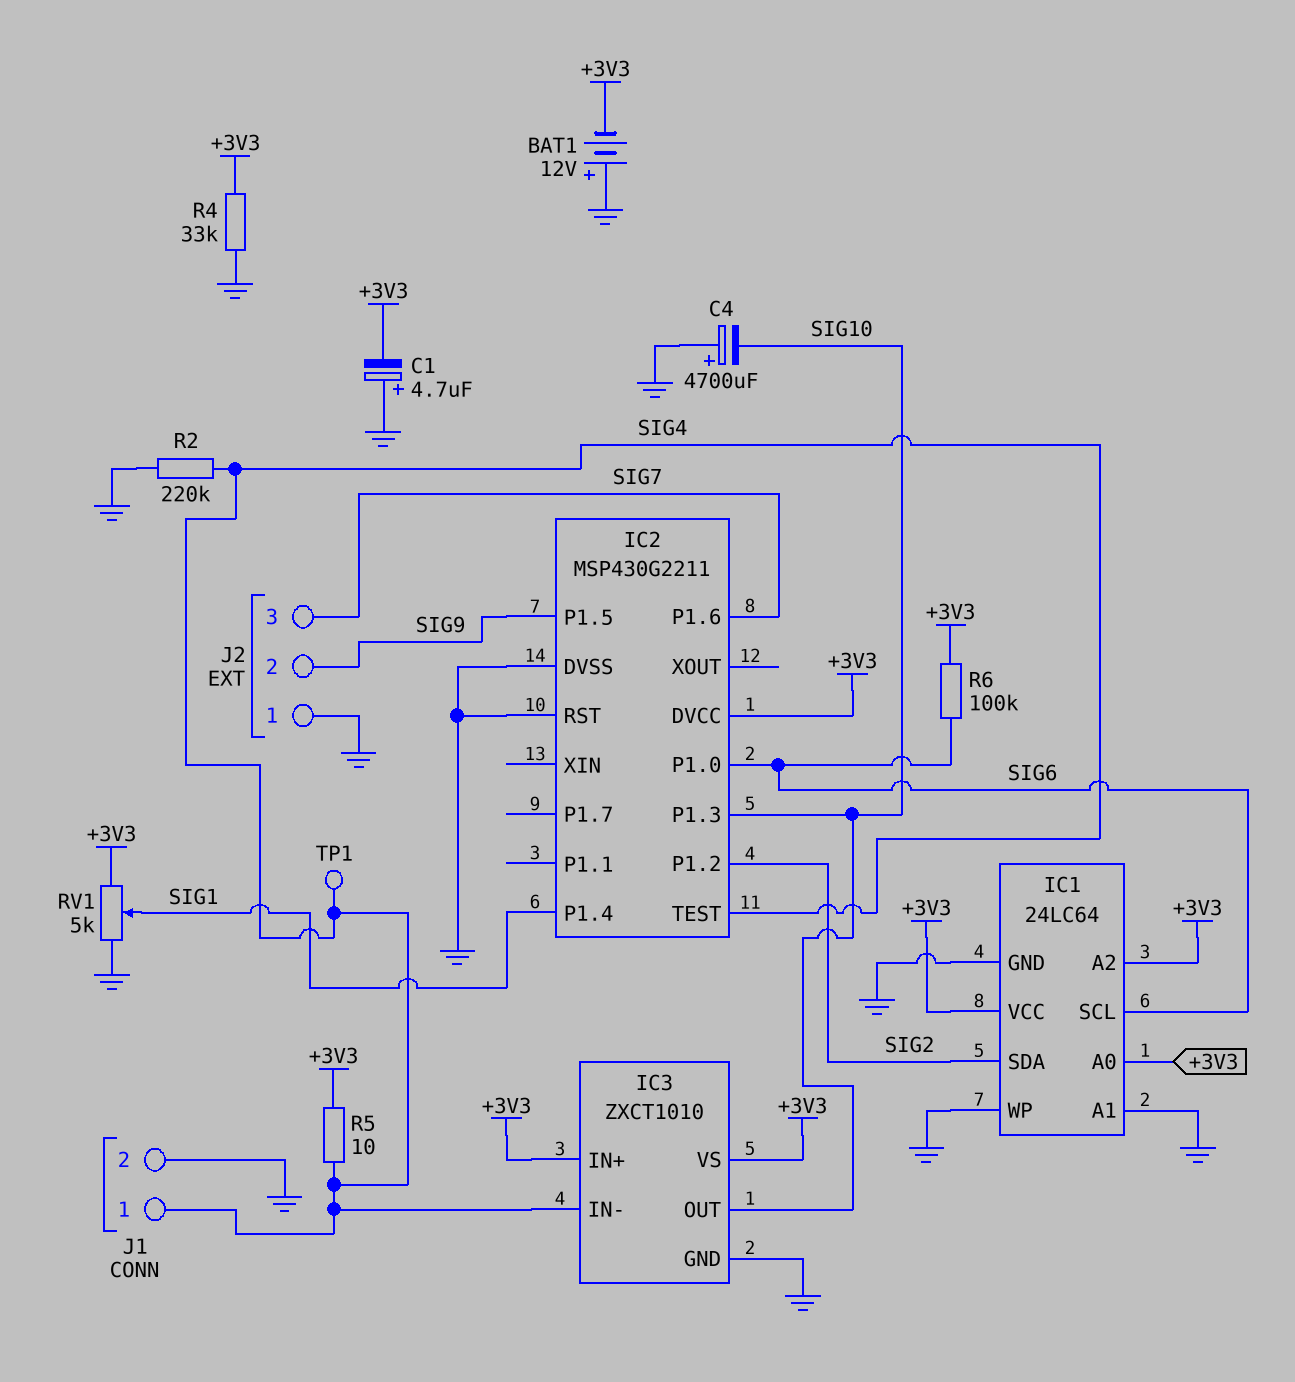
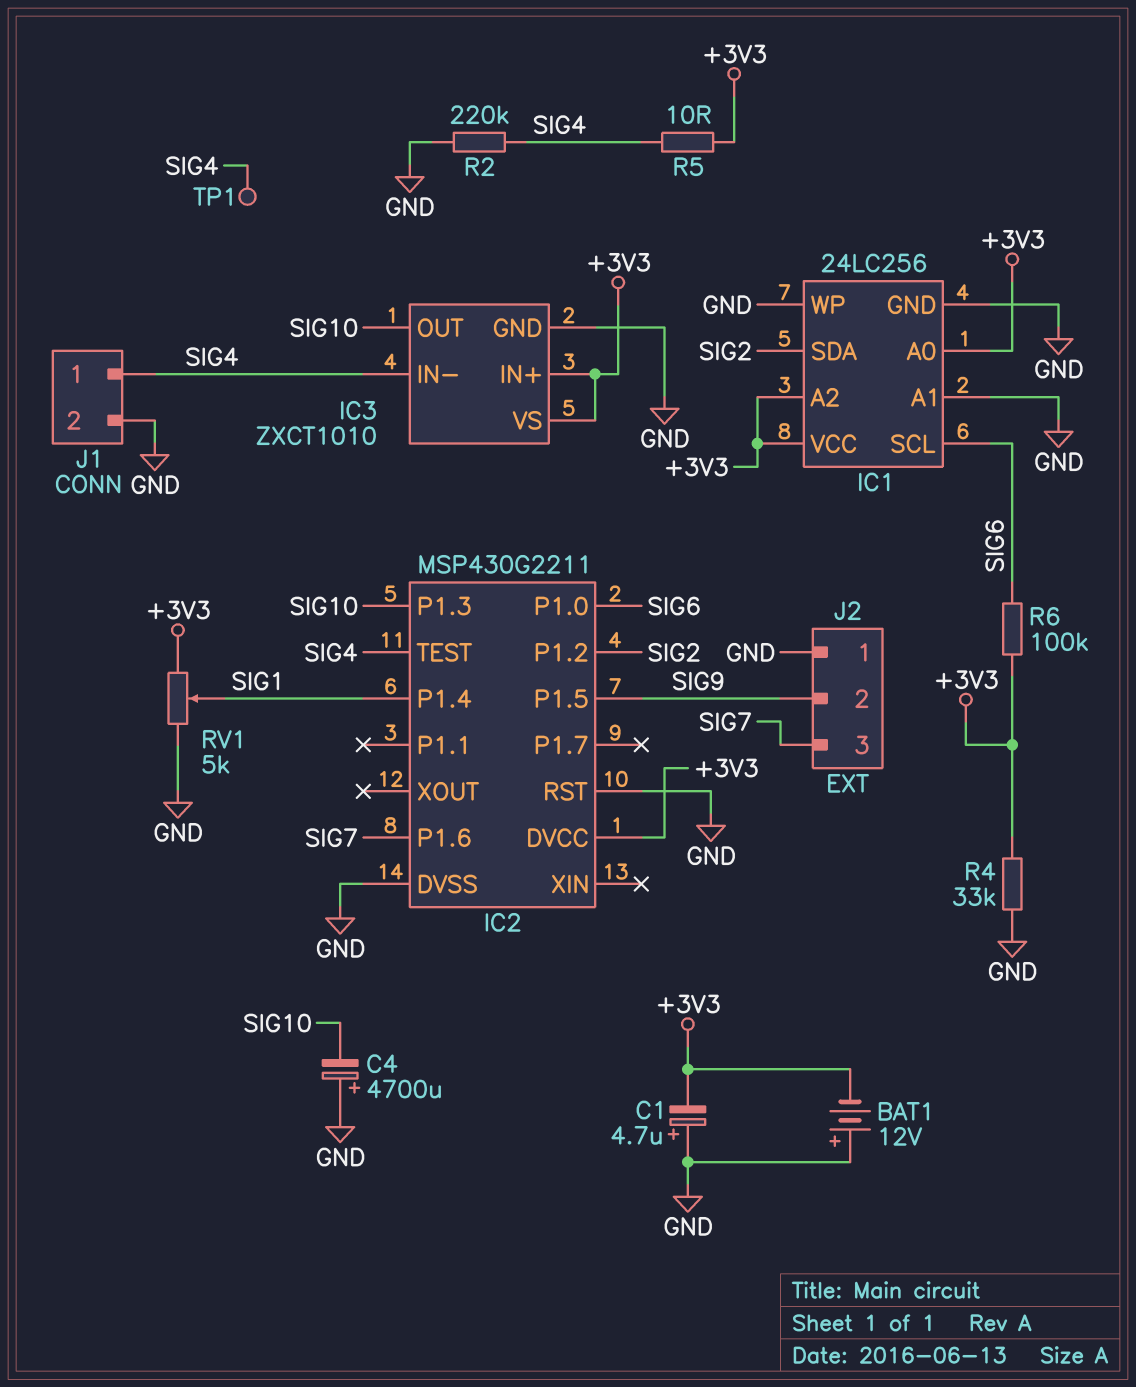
IC1: 24LC64 -> 24LC256

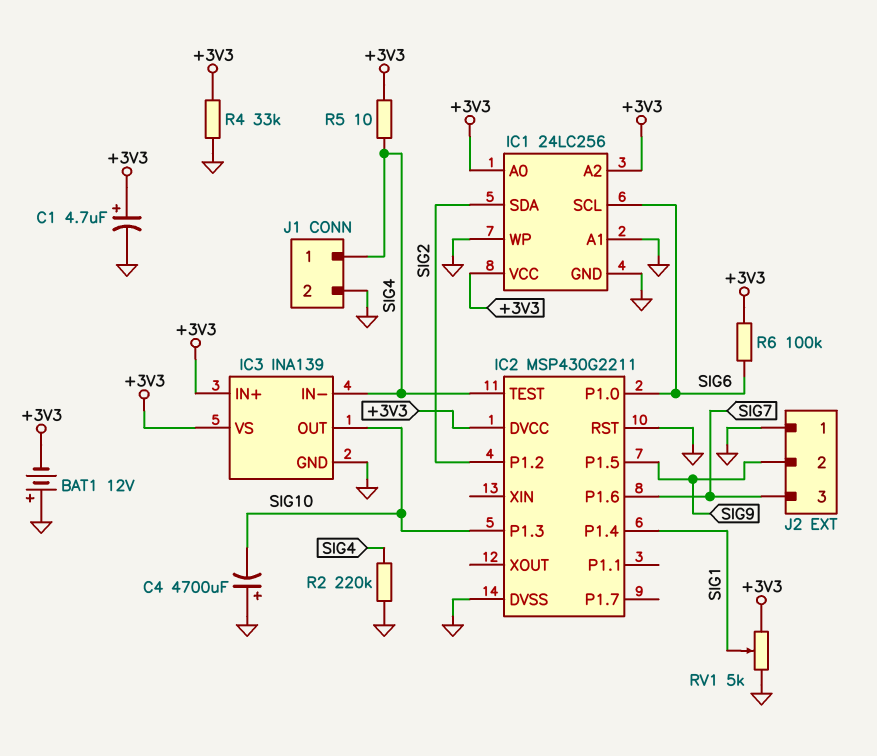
C1: 4.7uF (plus GND, minus +3V3) -> 4.7uF (plus +3V3, minus GND)
IC3: ZXCT1010 -> INA139
TP1: test point (SIG4) -> none

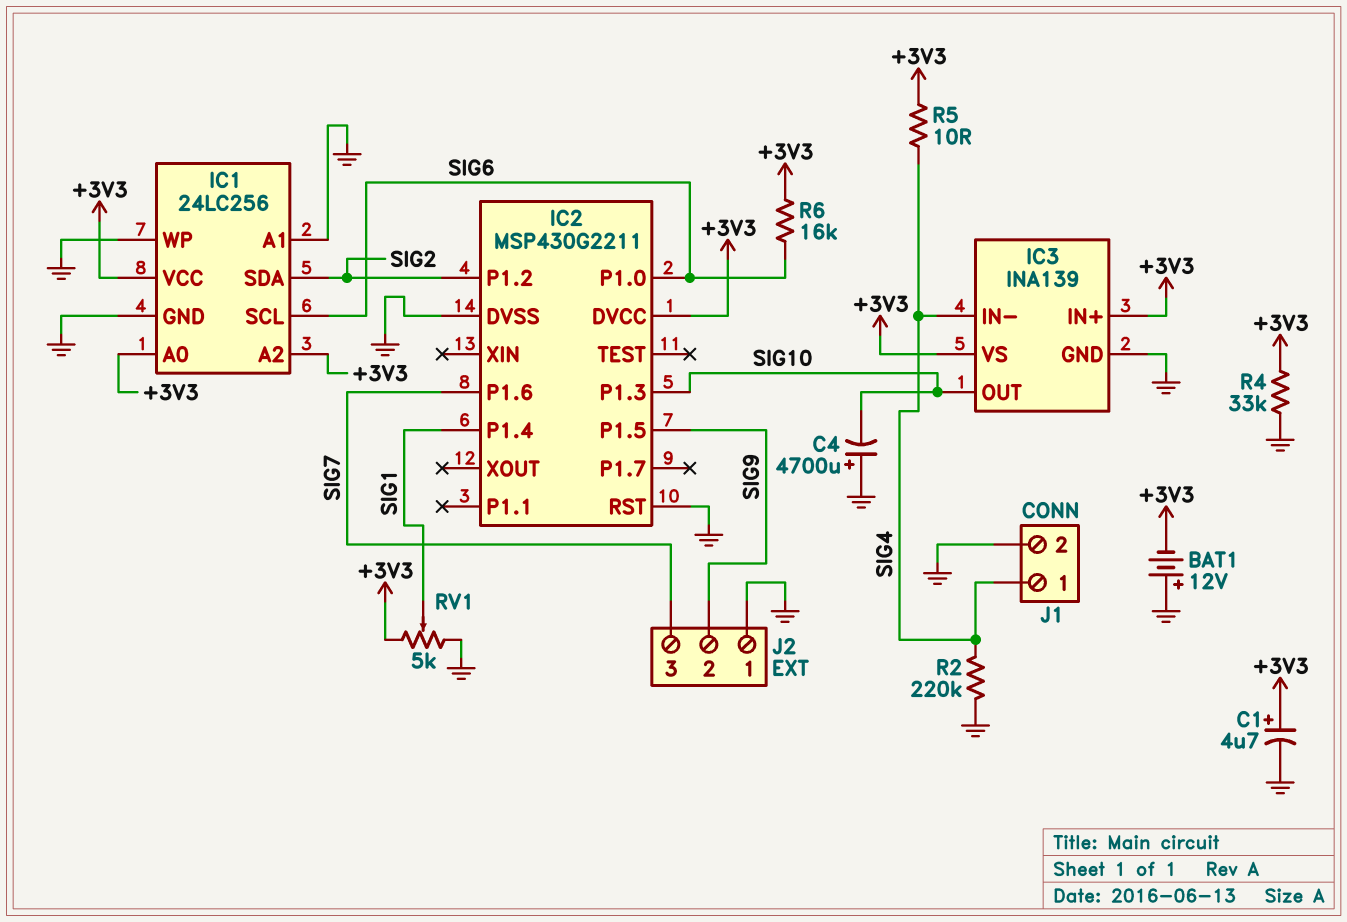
IC2 pin TEST: SIG4 -> none
R6: 100k (+3V3, SIG6) -> 16k (+3V3, SIG6)

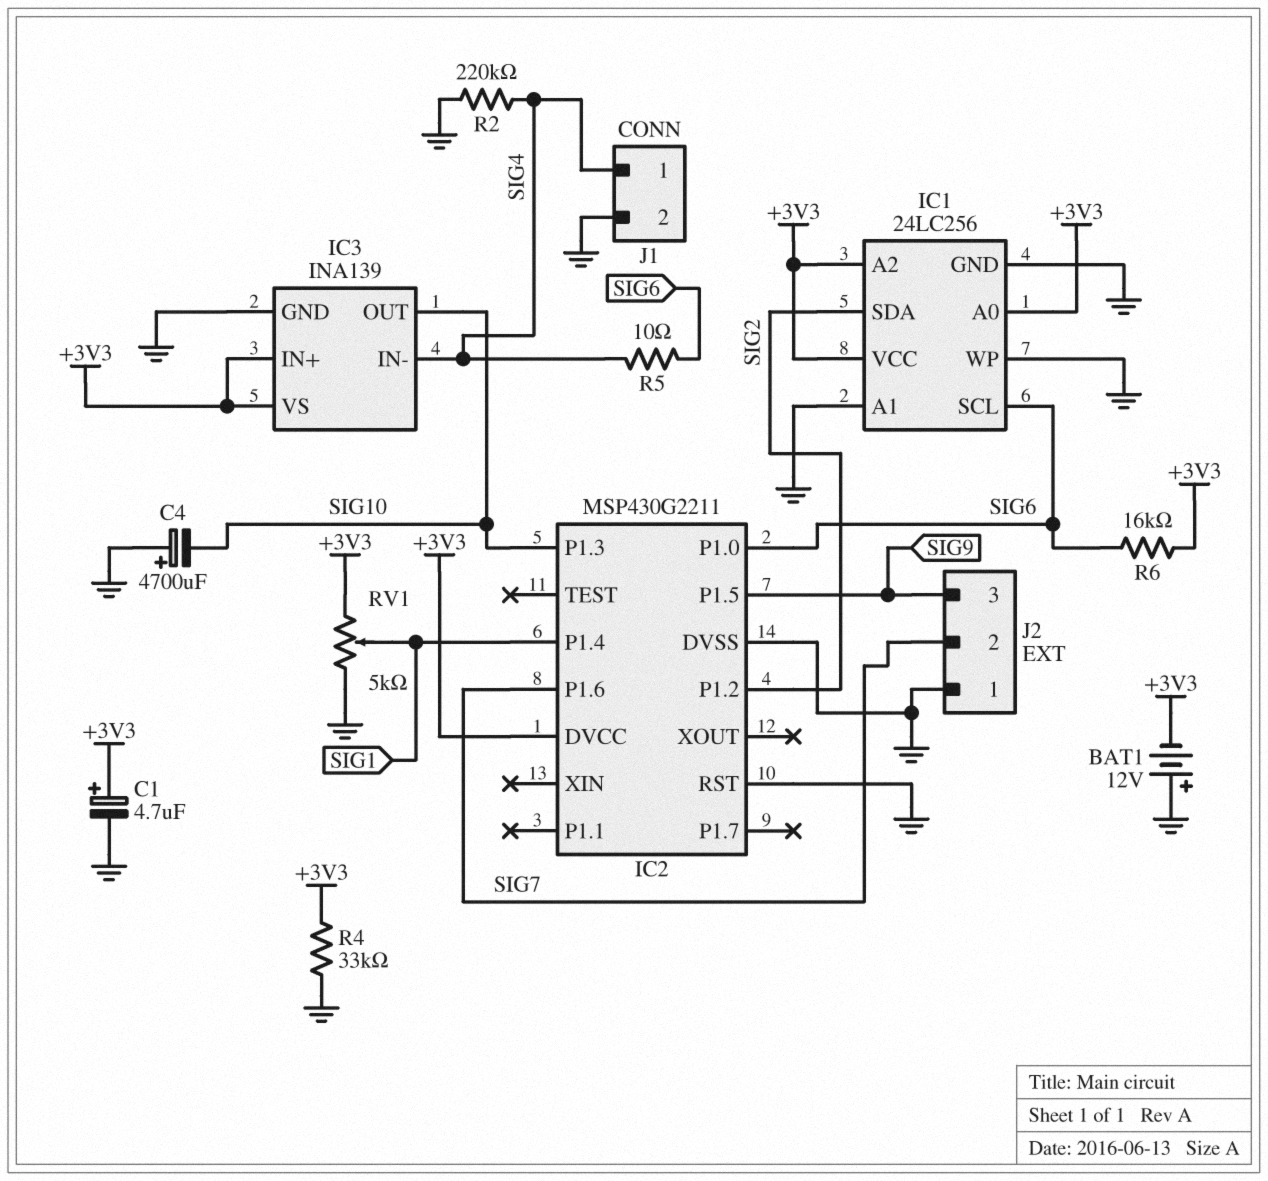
J2 pin 2: SIG9 -> SIG7
J2 pin 3: SIG7 -> SIG9
R5: 10 (+3V3, SIG4) -> 10 (SIG4, SIG6)

